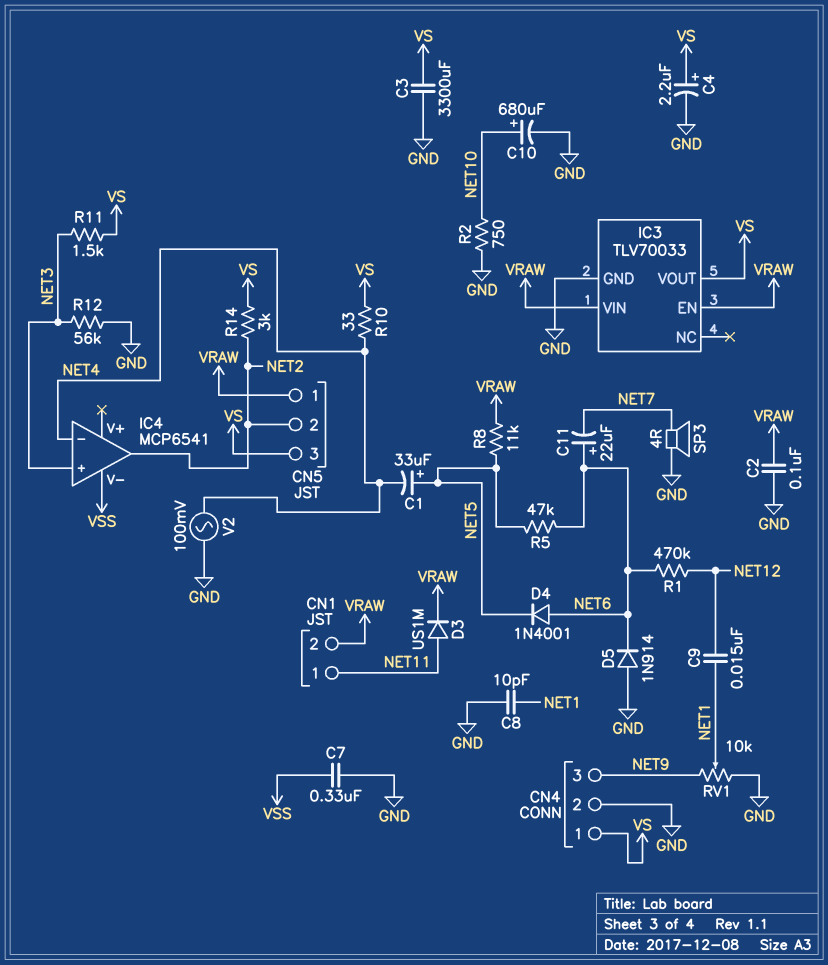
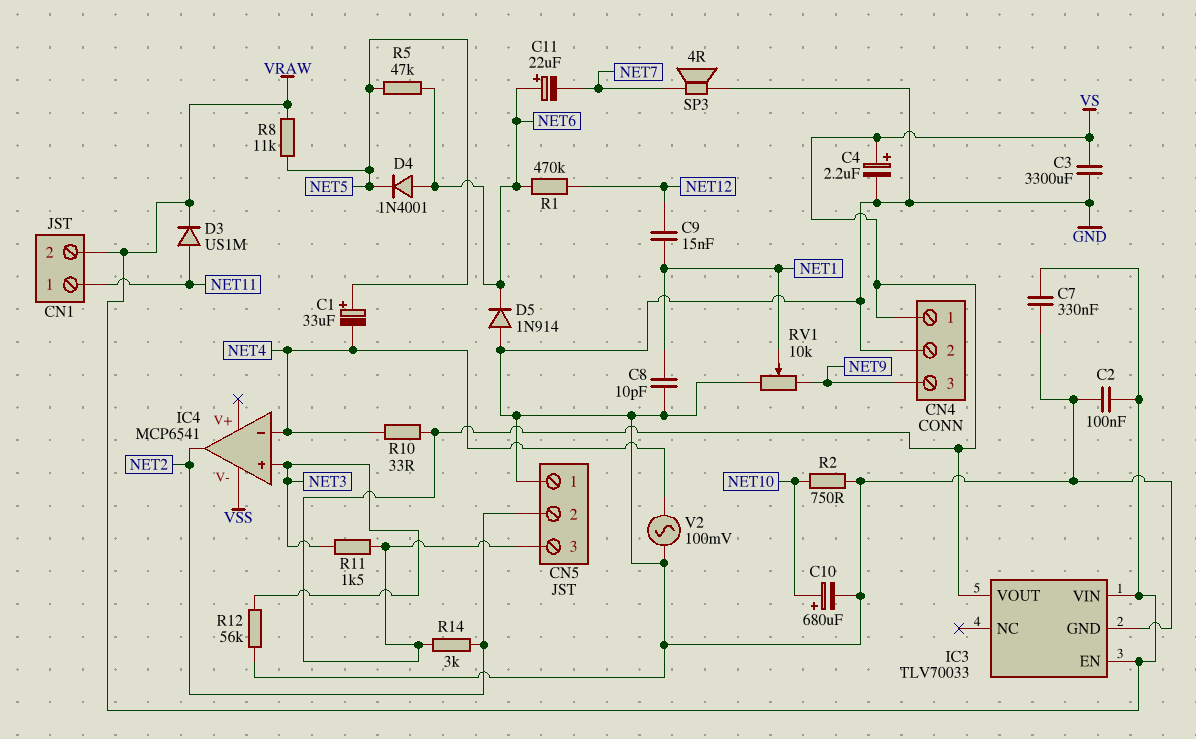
C7: 330nF (GND, VSS) -> 330nF (GND, VRAW)
CN5 pin 1: VRAW -> GND

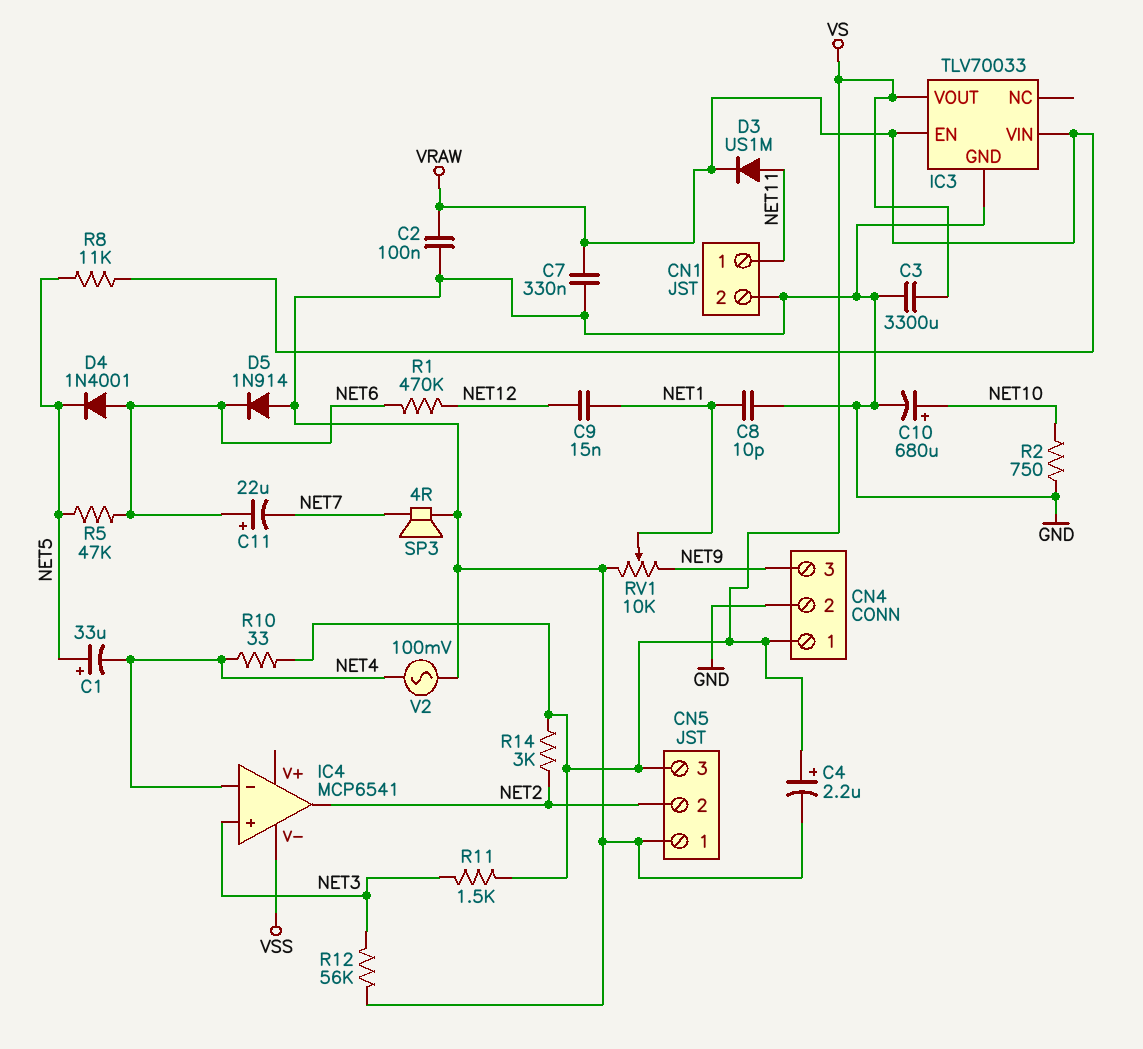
CN1 pin 2: VRAW -> GND

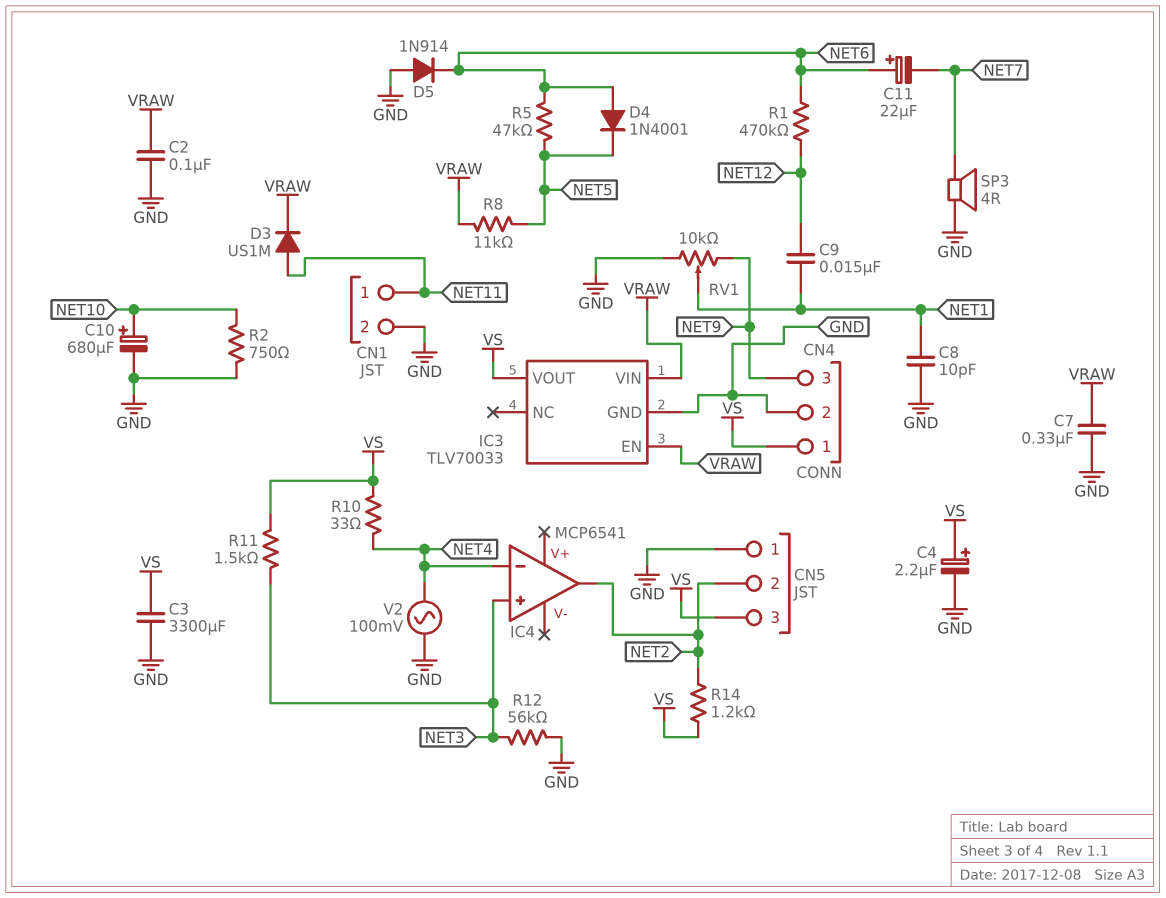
C1: 33uF (plus NET5, minus NET4) -> none
IC4 pin V-: VSS -> none
R14: 3k (NET2, VS) -> 1.2k (NET2, VS)

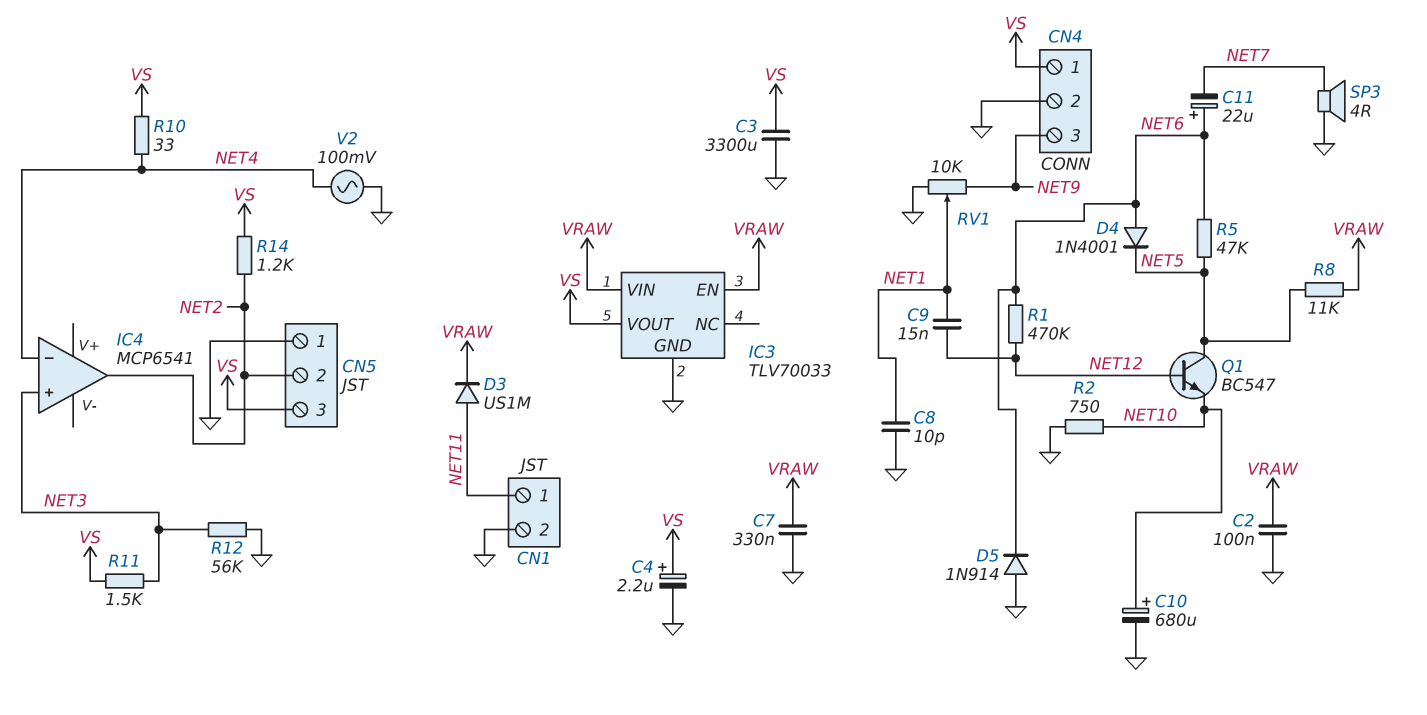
Q1: none -> NPN BC547 (B NET12, C NET5, E NET10)

